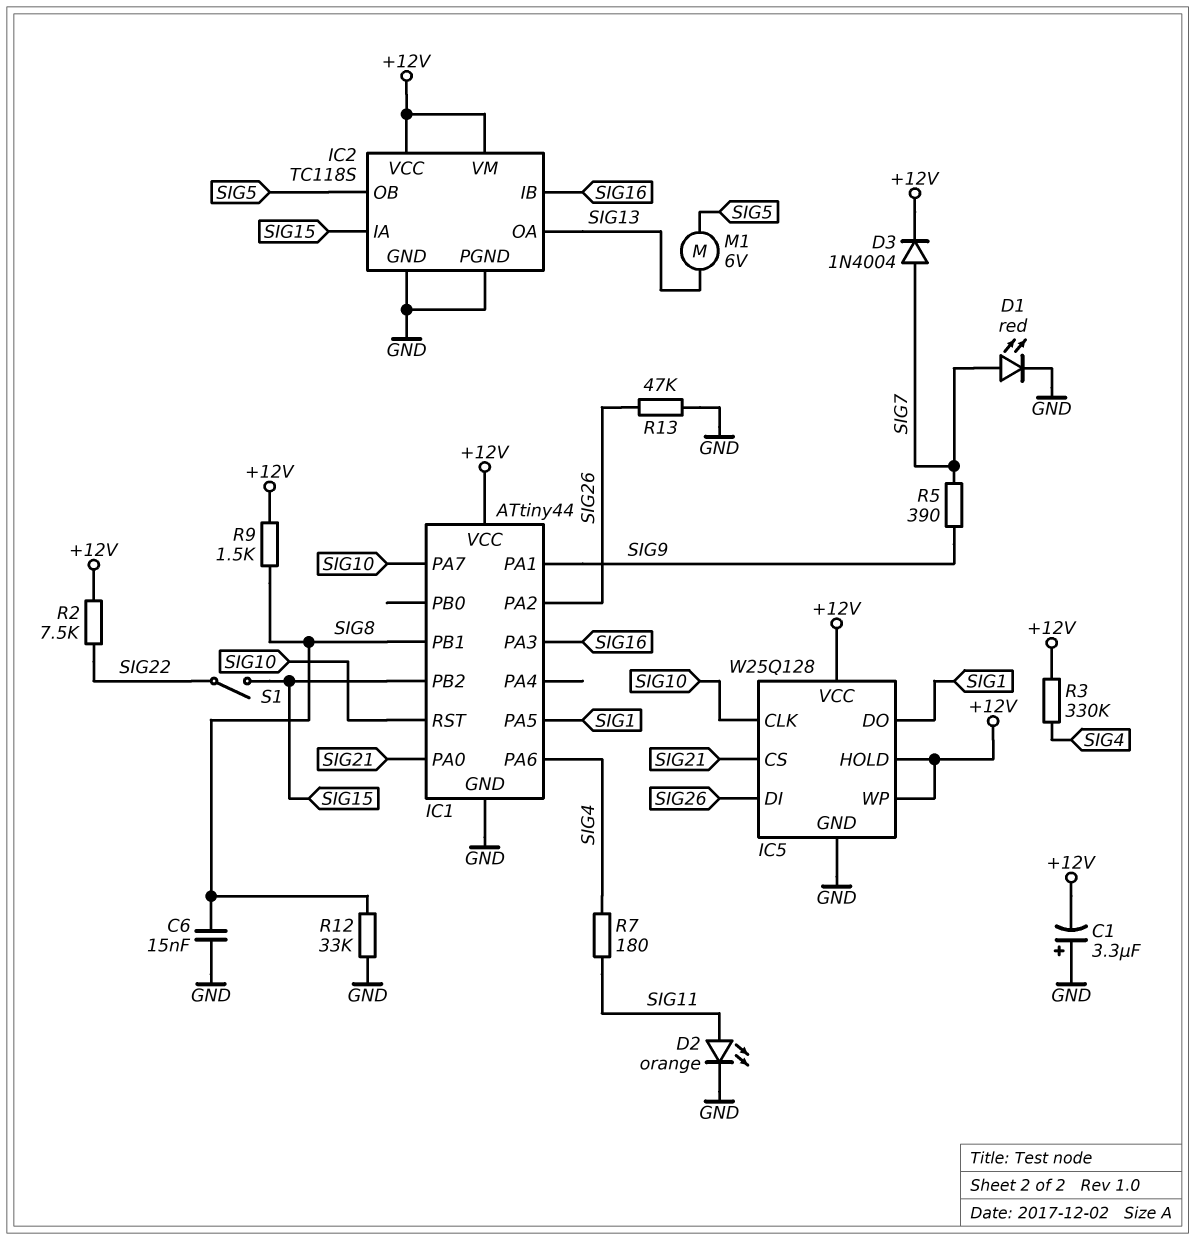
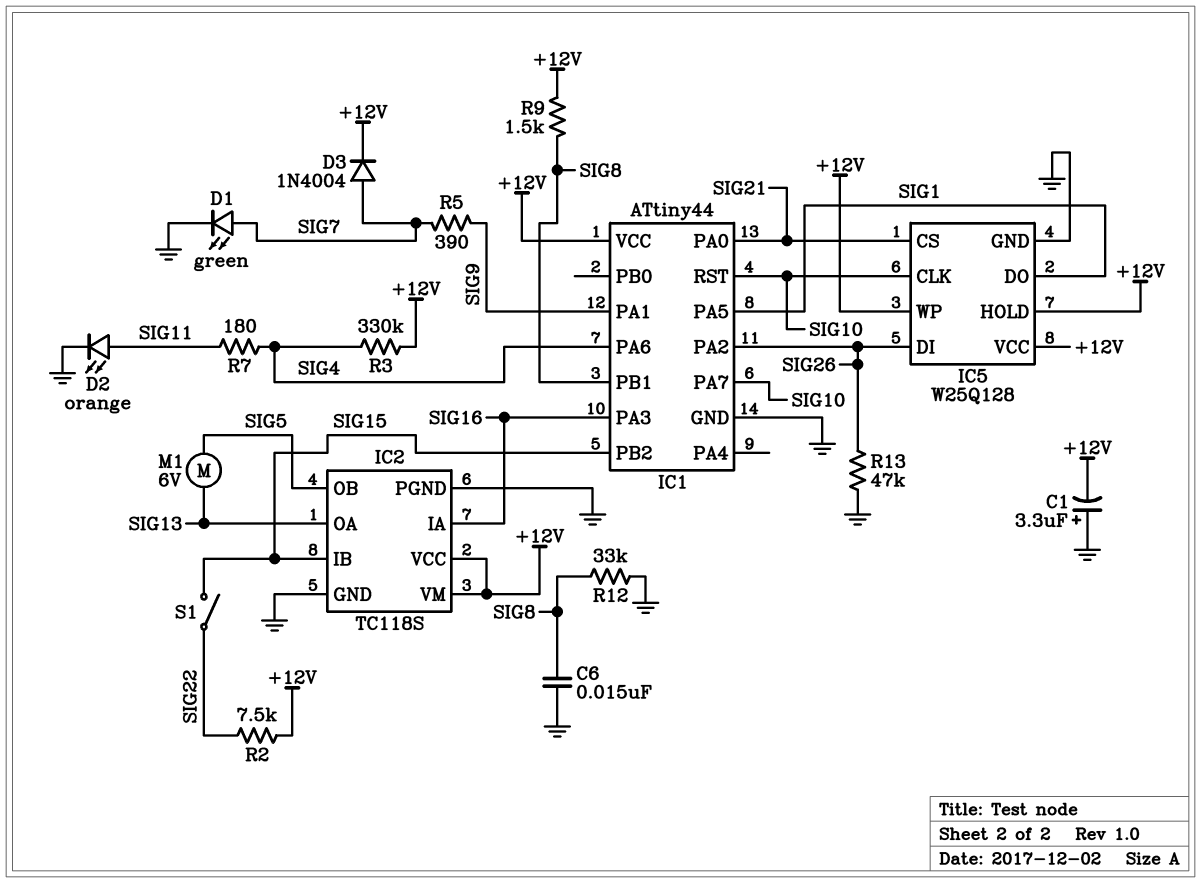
D1: LED red (A SIG7, K GND) -> LED green (A SIG7, K GND)
IC2 pin IA: SIG15 -> SIG16
IC2 pin IB: SIG16 -> SIG15

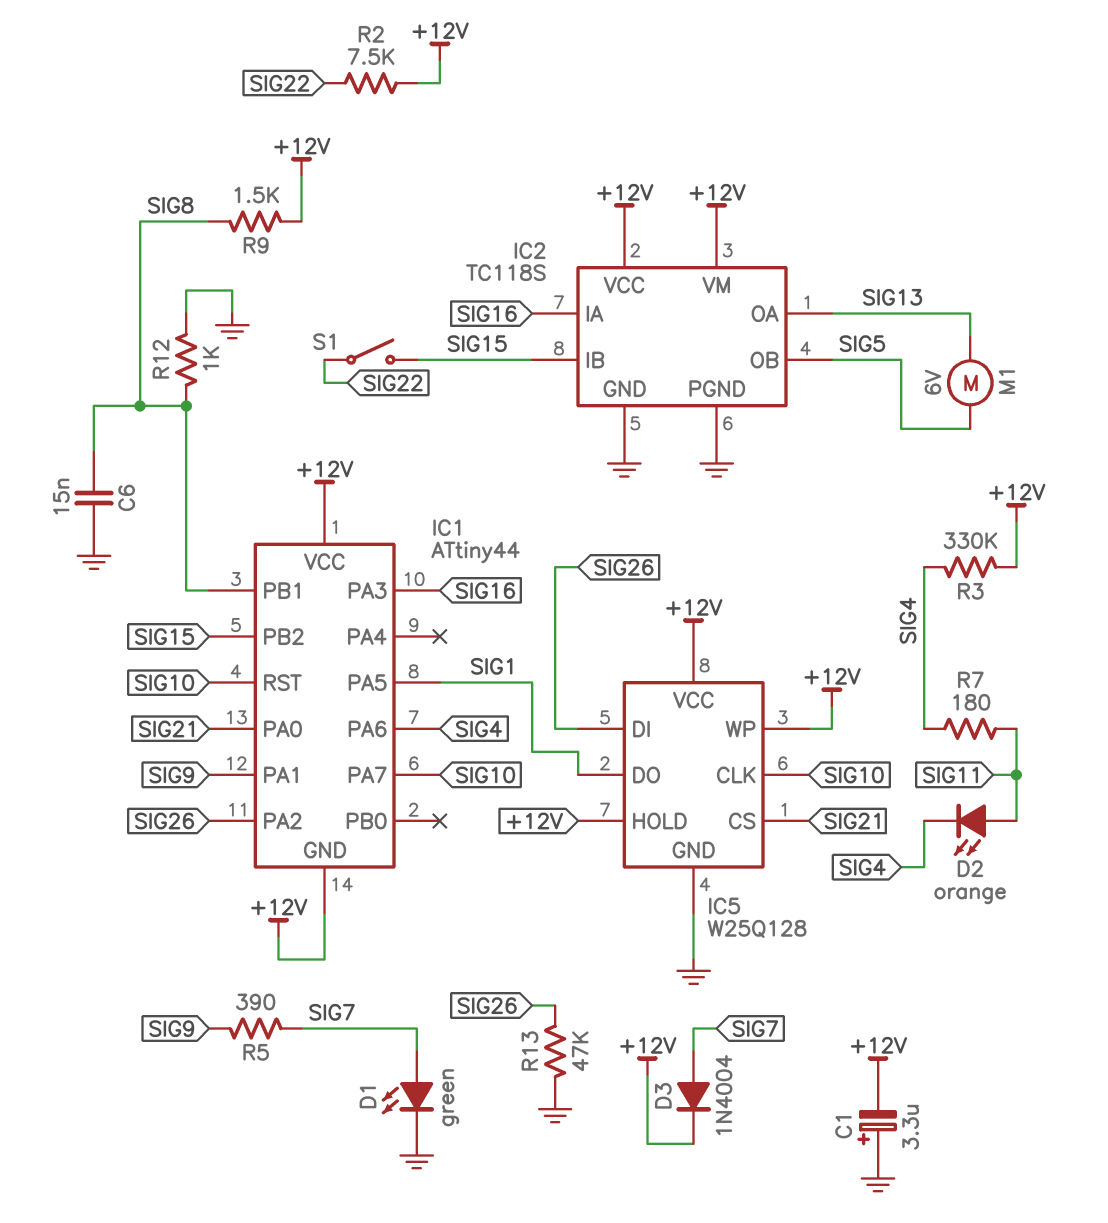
D2: LED orange (A SIG11, K GND) -> LED orange (A SIG11, K SIG4)
IC1 pin GND: GND -> +12V
R12: 33k (GND, SIG8) -> 1k (GND, SIG8)

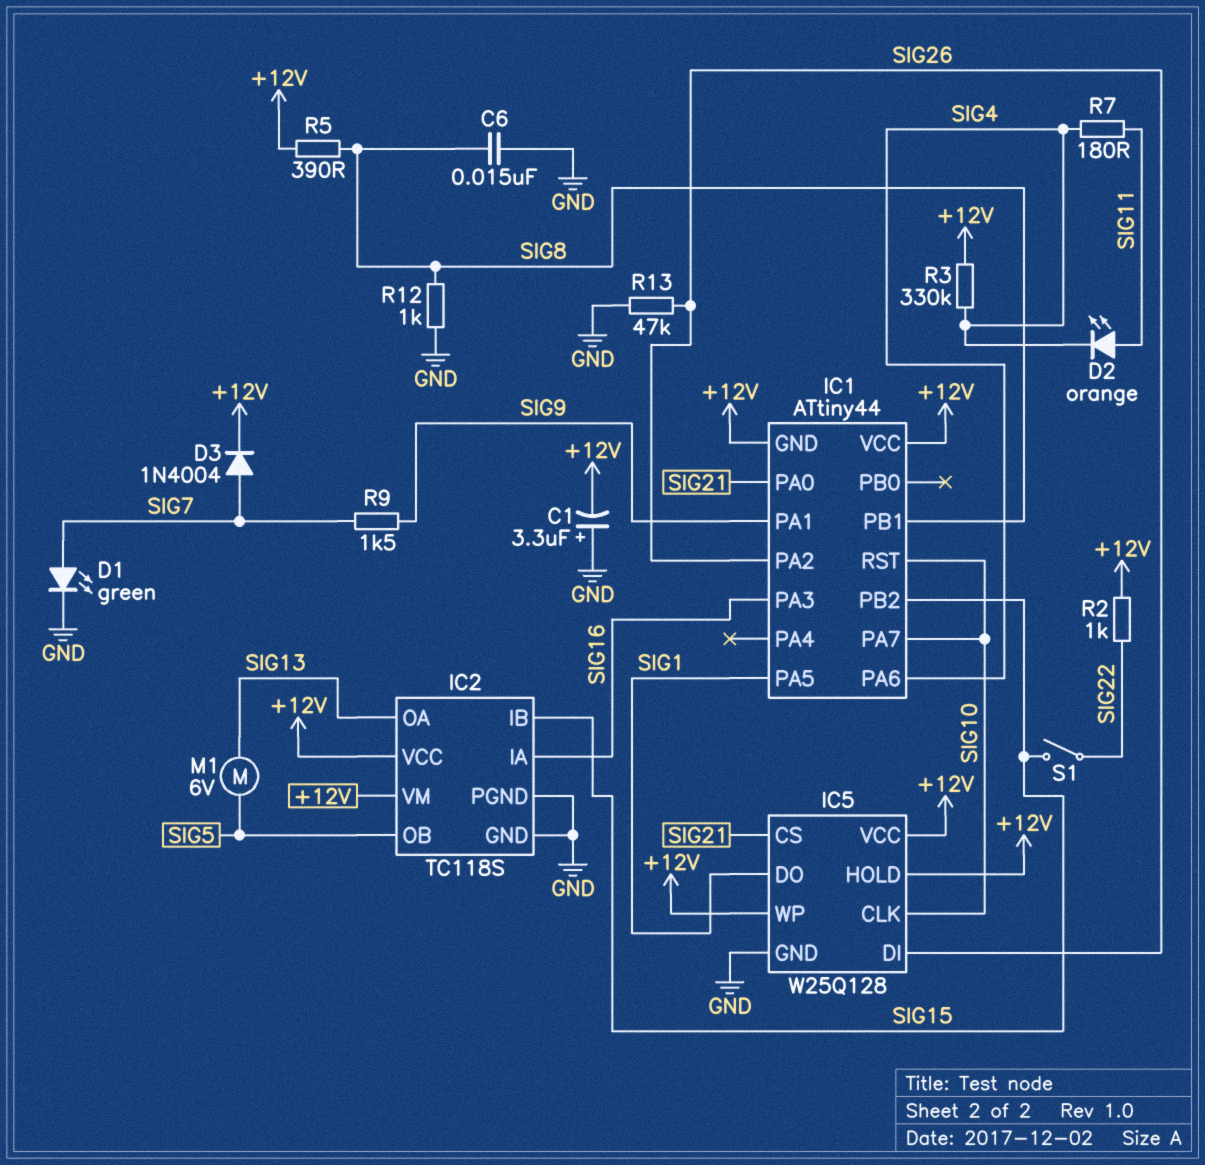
R2: 7.5k (+12V, SIG22) -> 1k (+12V, SIG22)
R5: 390 (SIG7, SIG9) -> 390 (+12V, SIG8)
R9: 1.5k (+12V, SIG8) -> 1.5k (SIG7, SIG9)

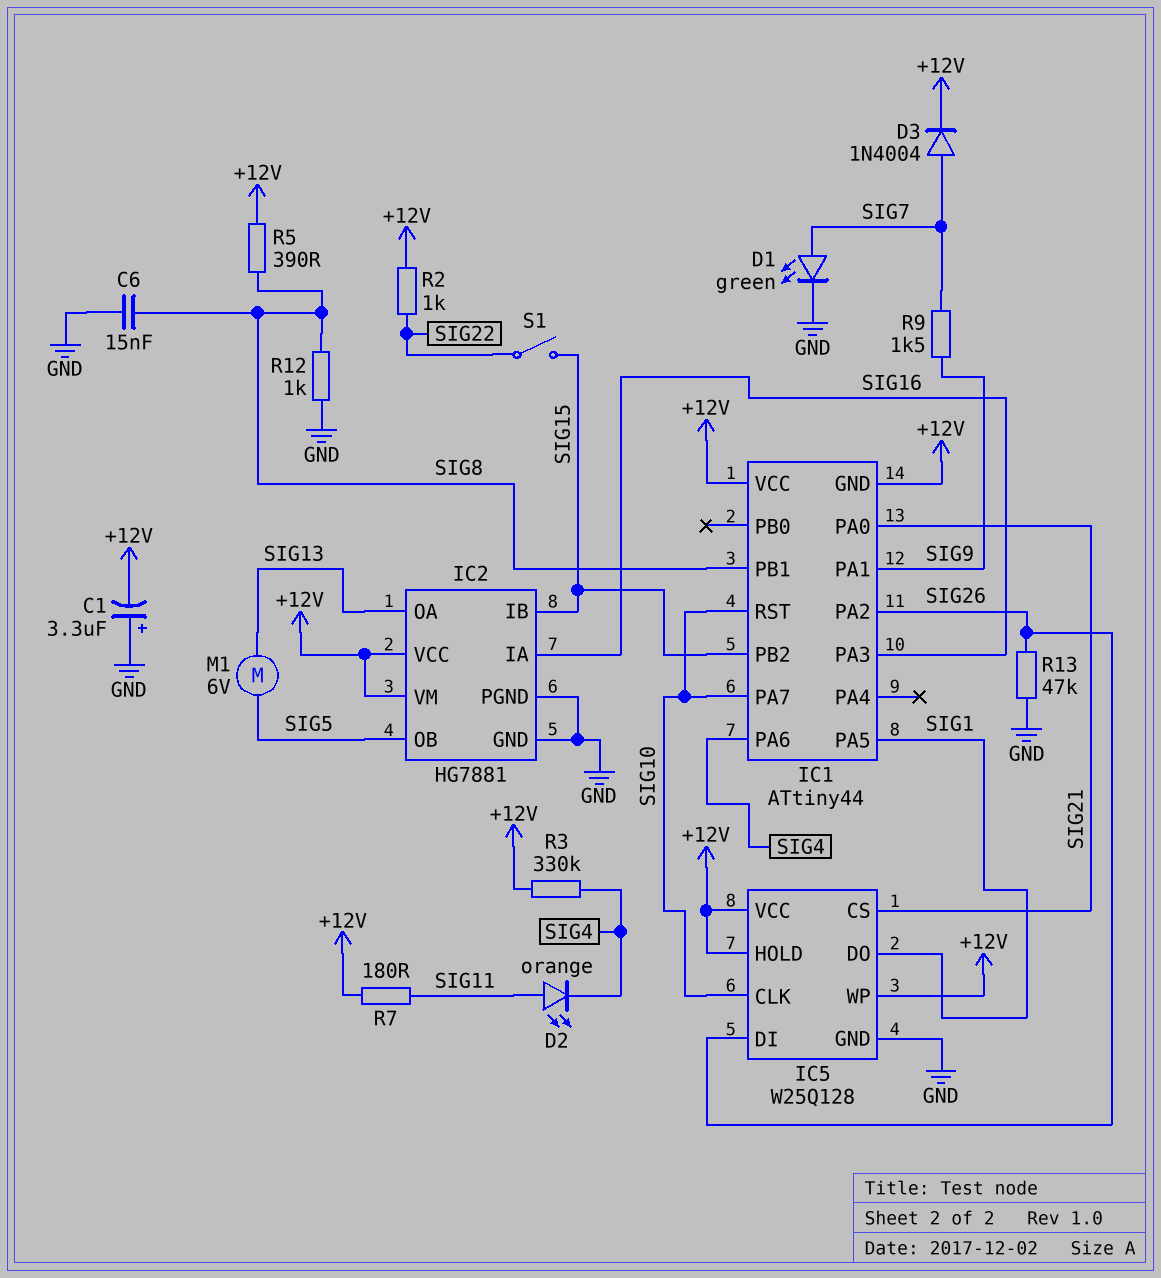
IC2: TC118S -> HG7881
R7: 180 (SIG4, SIG11) -> 180 (+12V, SIG11)

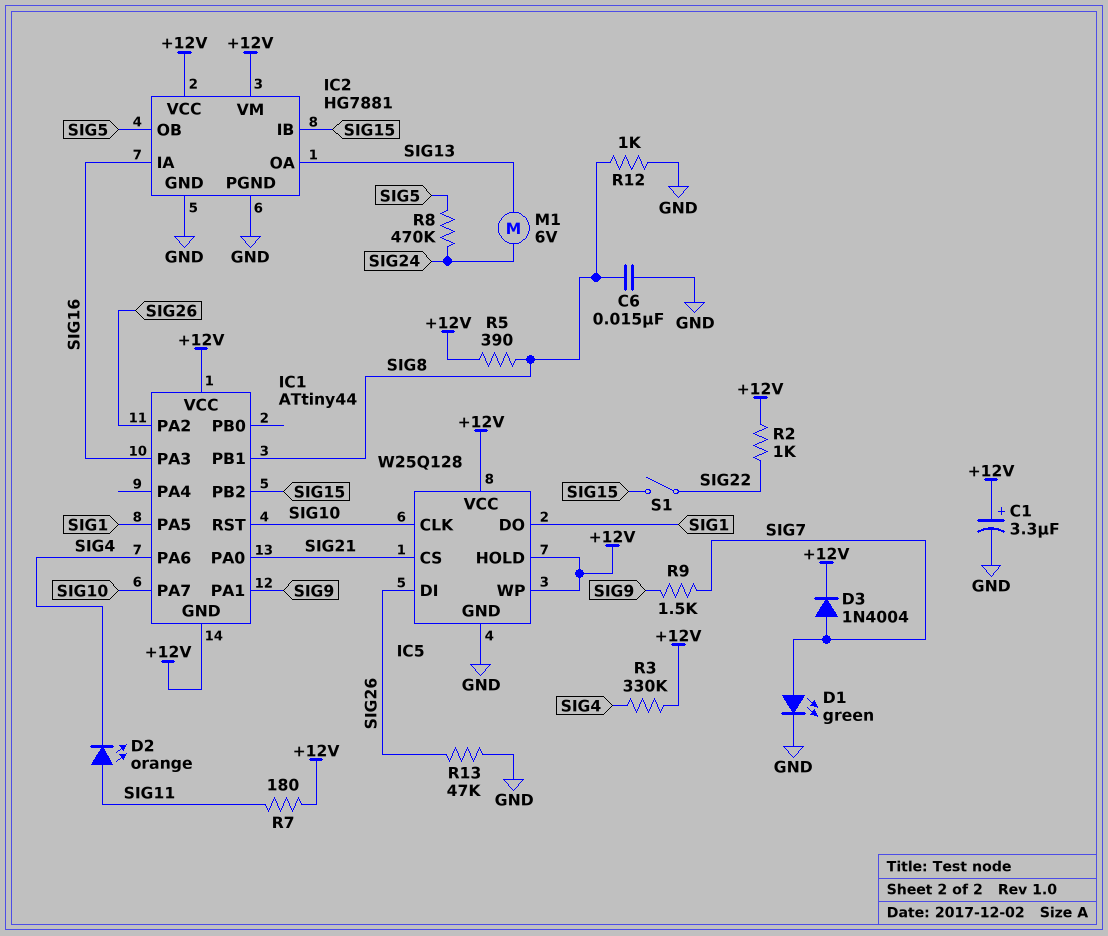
C1: 3.3uF (plus GND, minus +12V) -> 3.3uF (plus +12V, minus GND)
M1: motor 6V (SIG5, SIG13) -> motor 6V (SIG13, SIG24)
R8: none -> 470k (SIG5, SIG24)

